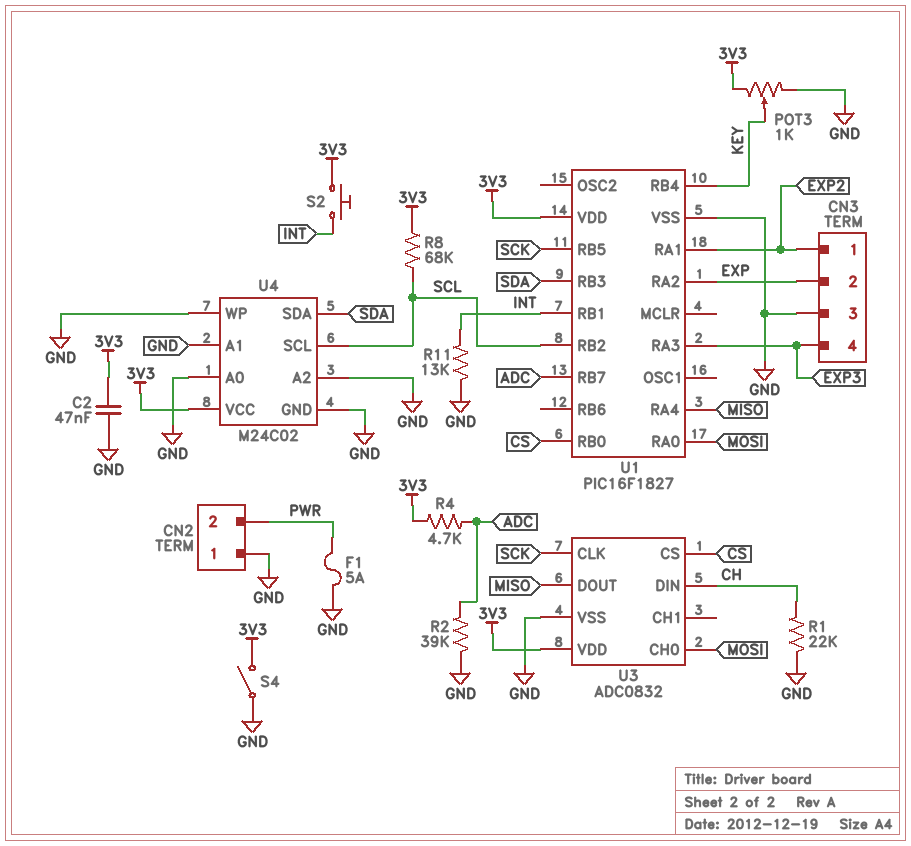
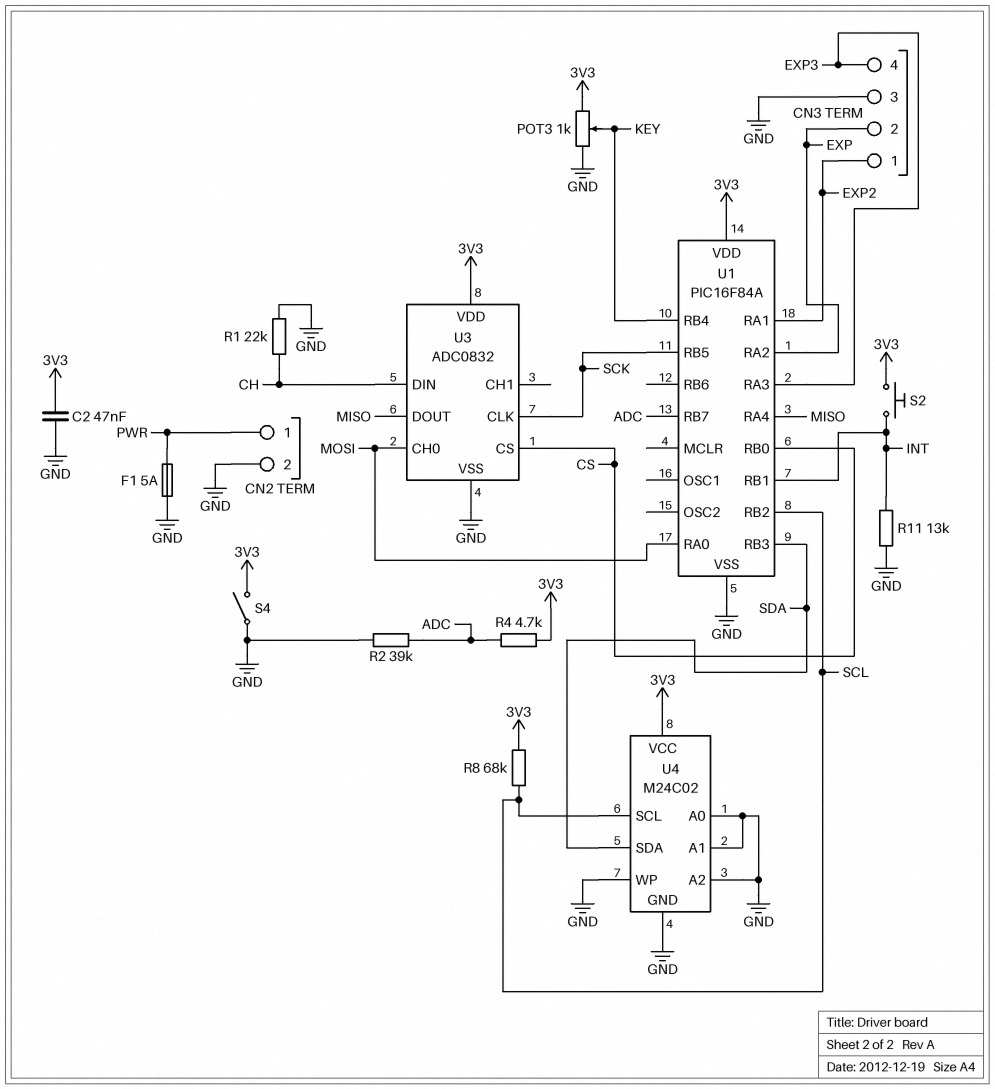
CN2 pin 1: GND -> PWR
CN2 pin 2: PWR -> GND
U1: PIC16F1827 -> PIC16F84A

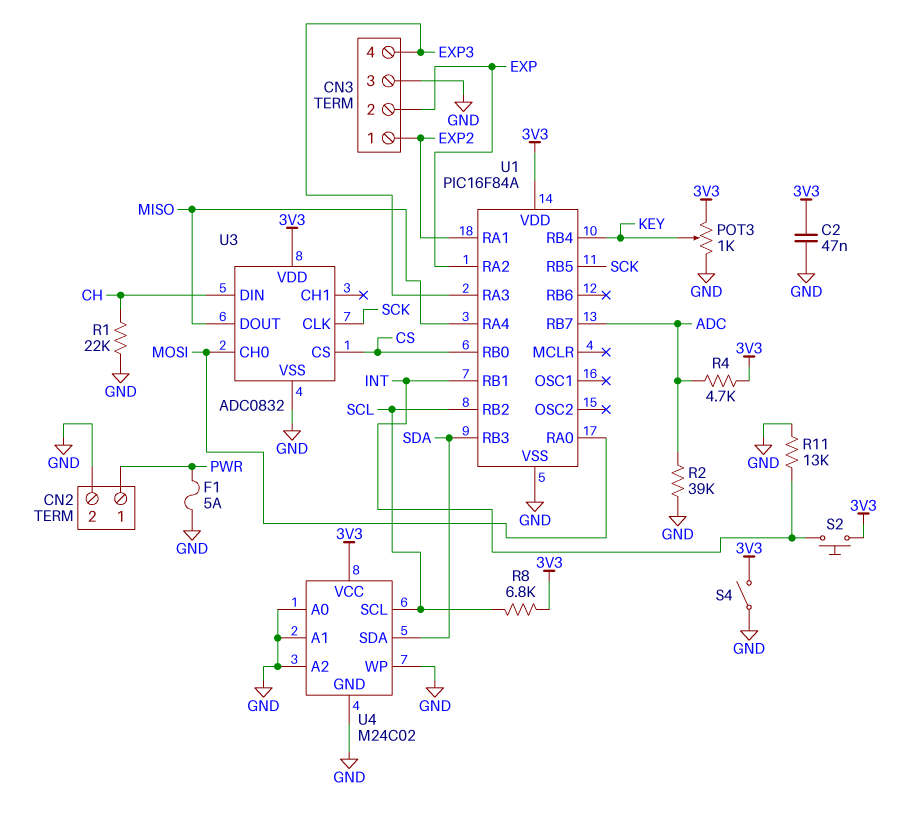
R8: 68k (3V3, SCL) -> 6.8k (3V3, SCL)

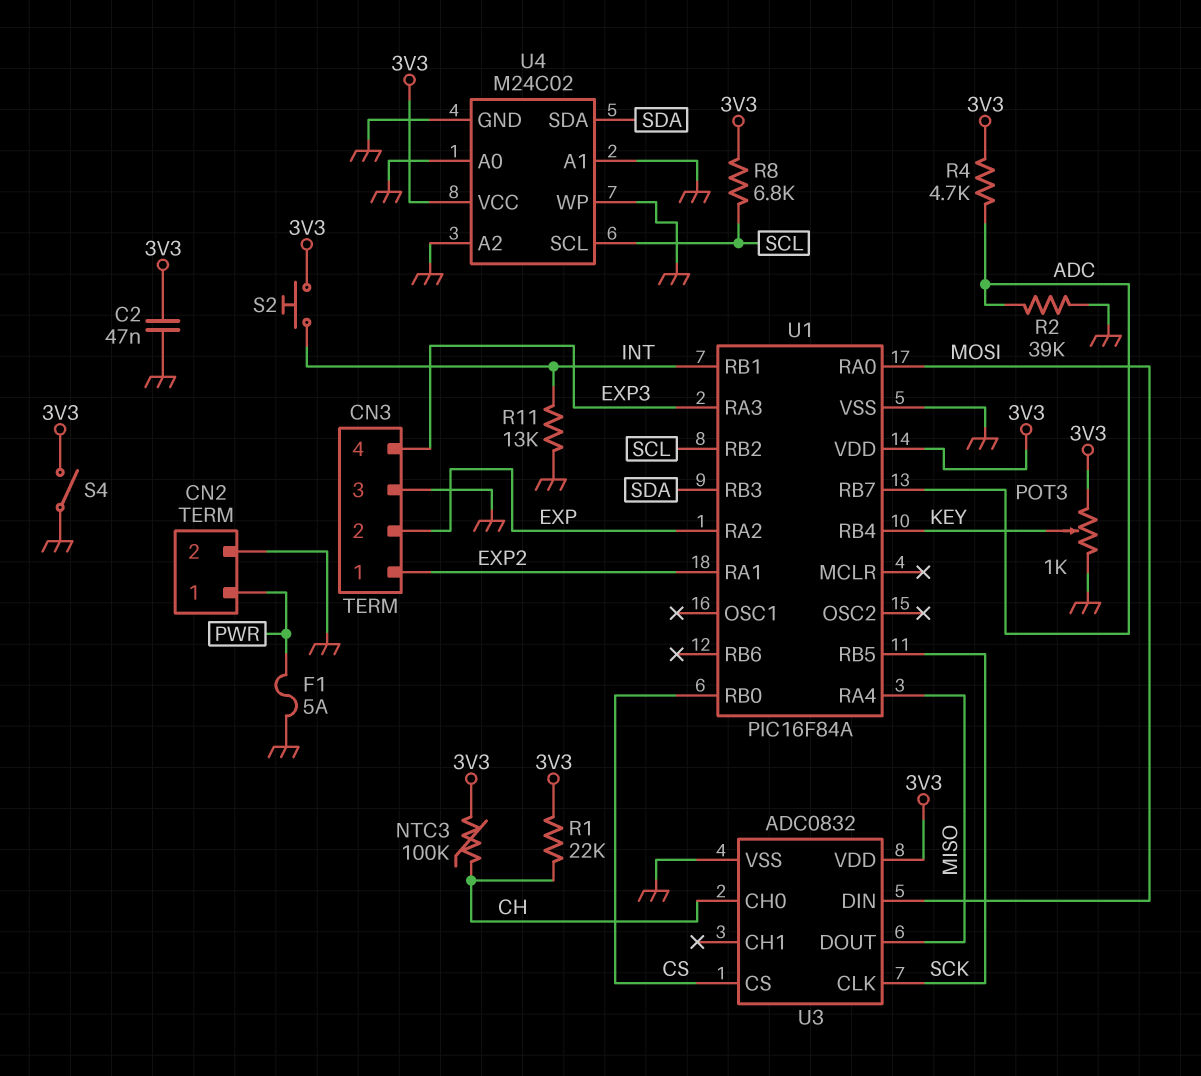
NTC3: none -> 100k (3V3, CH)
R1: 22k (CH, GND) -> 22k (3V3, CH)
U3 pin CH0: MOSI -> CH
U3 pin DIN: CH -> MOSI

